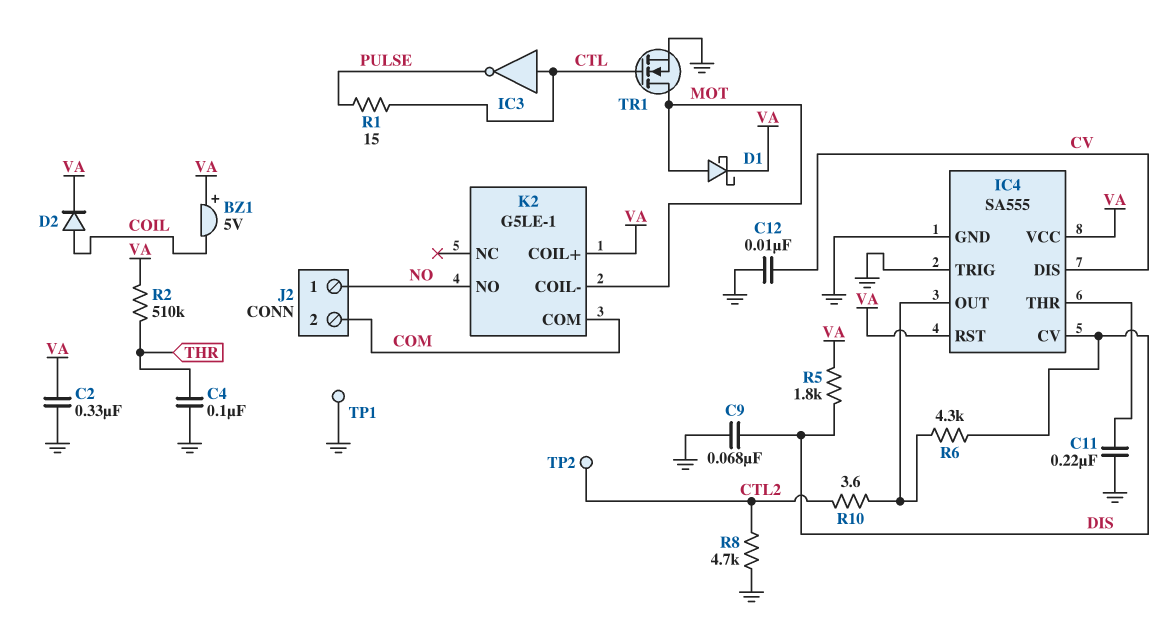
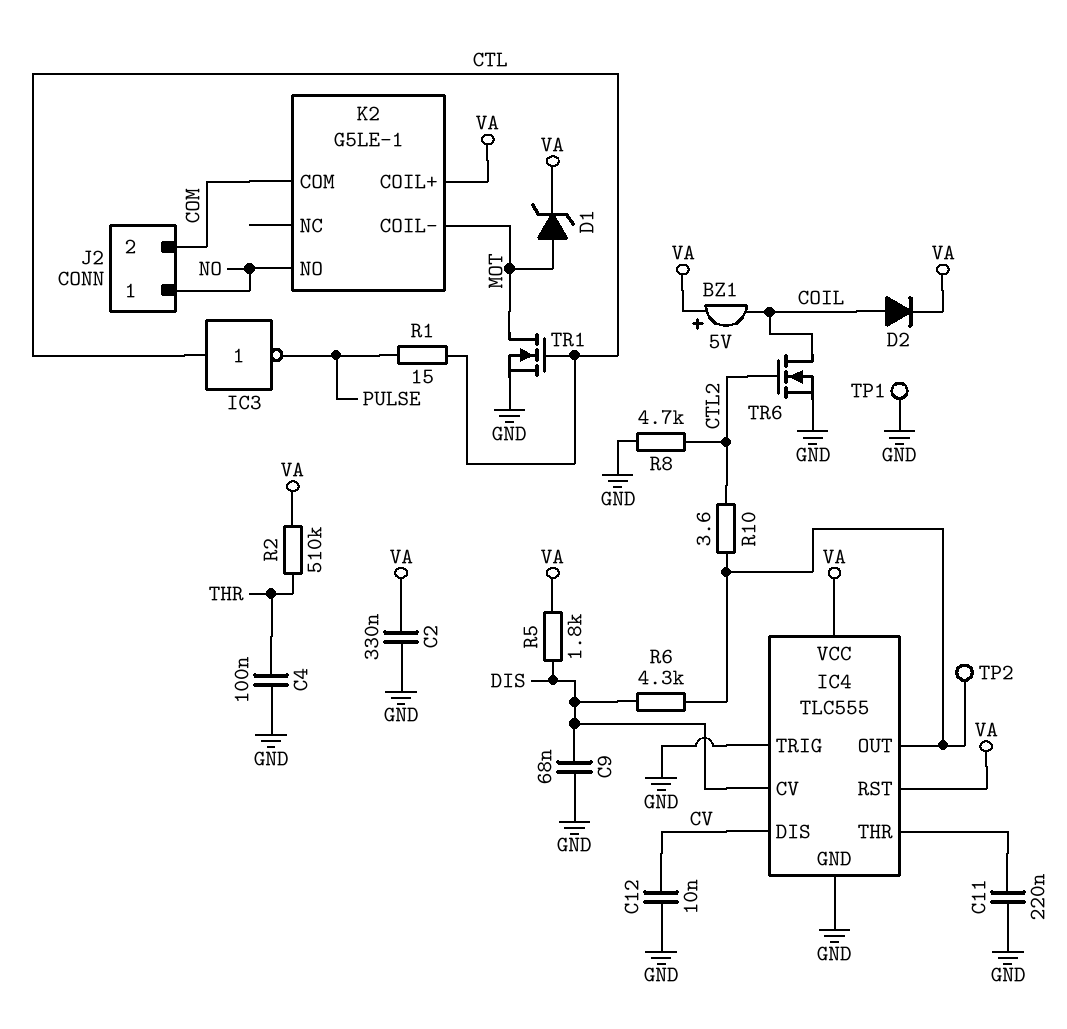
D1: schottky (A MOT, K VA) -> zener (A MOT, K VA)
IC4: SA555 -> TLC555
TP2: test point (CTL2) -> test point (IC4/OUT)
TR6: none -> NMOS (G CTL2, D COIL, S GND)

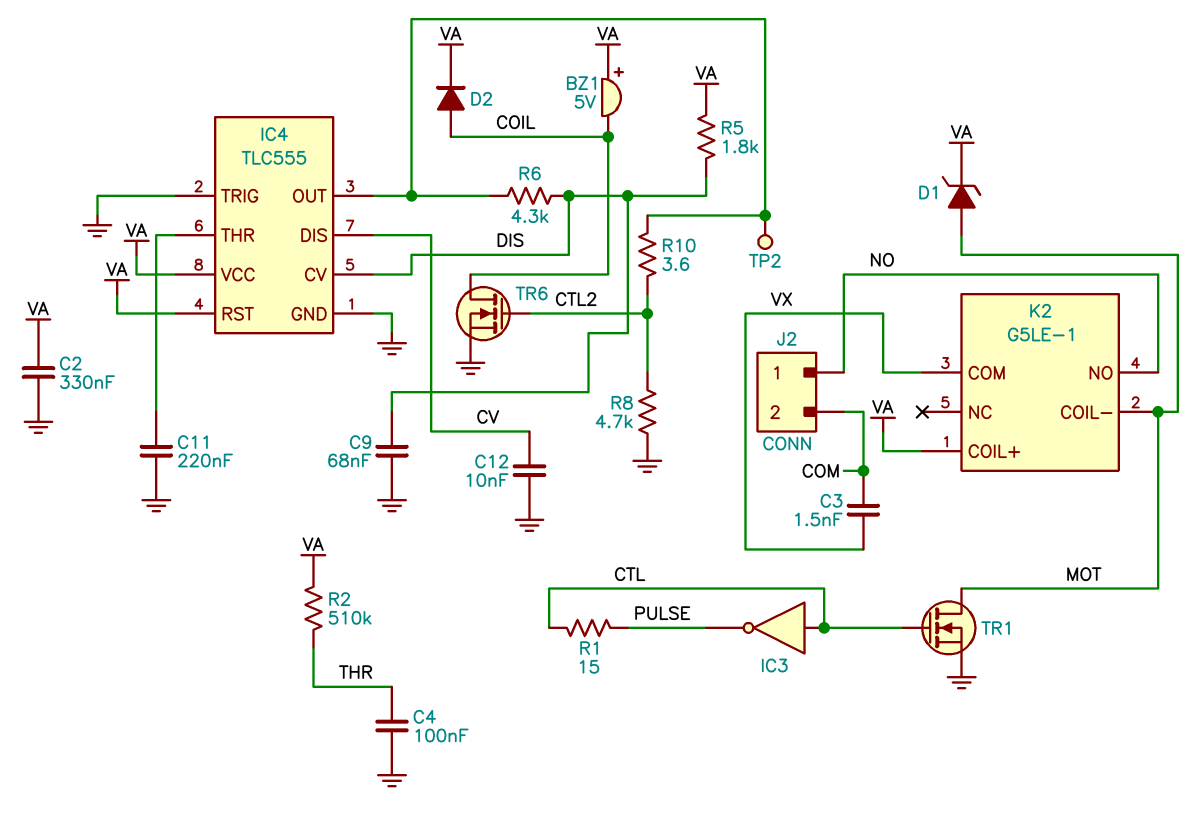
C3: none -> 1.5nF (COM, VX)
K2 pin COM: COM -> VX
TP1: test point (GND) -> none

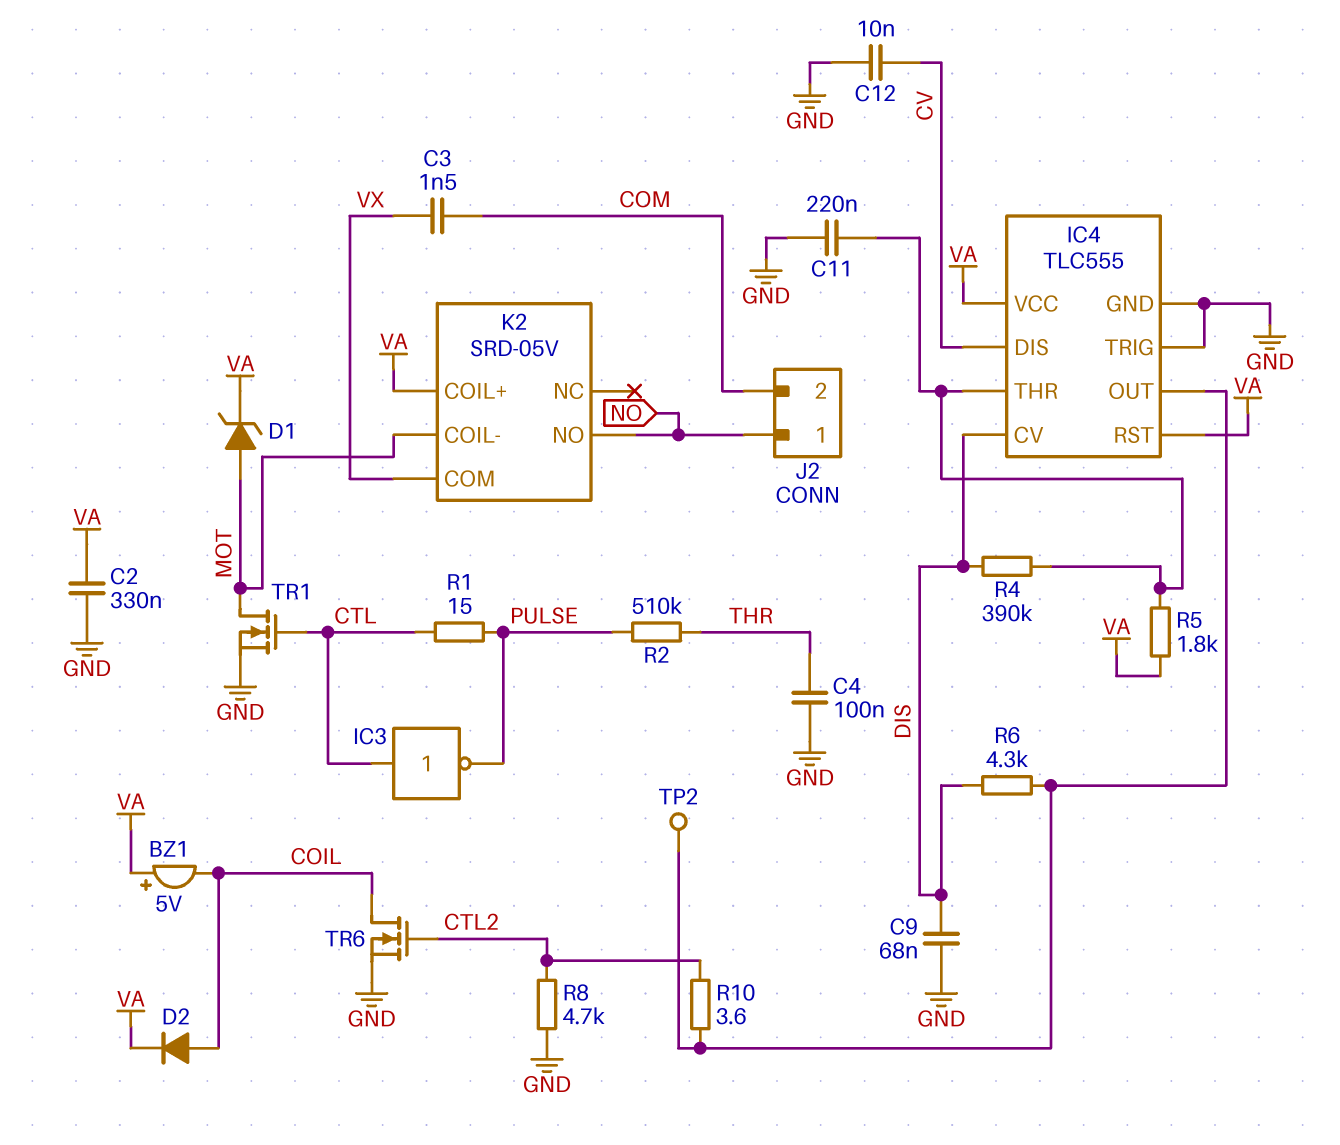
K2: G5LE-1 -> SRD-05V
R2: 510k (THR, VA) -> 510k (PULSE, THR)
R4: none -> 390k (DIS, IC4/THR)
R5: 1.8k (DIS, VA) -> 1.8k (IC4/THR, VA)

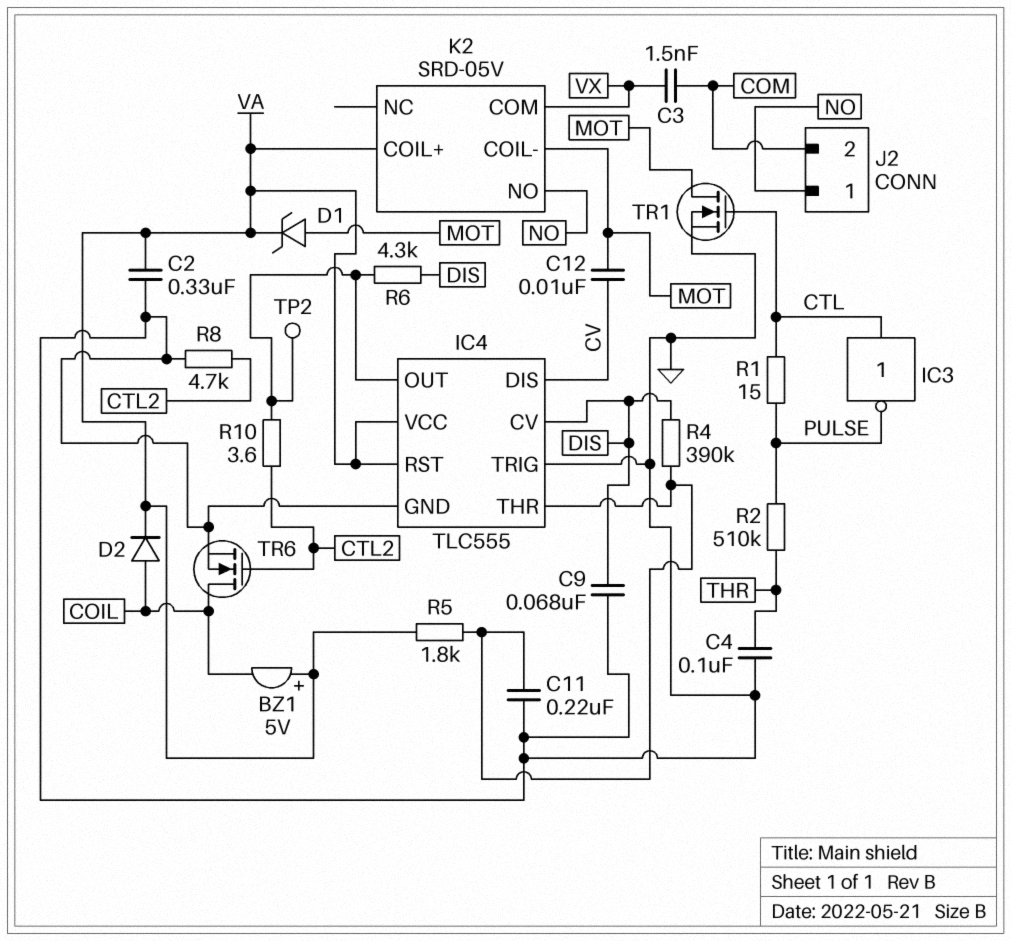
C12: 10nF (CV, GND) -> 10nF (CV, MOT)

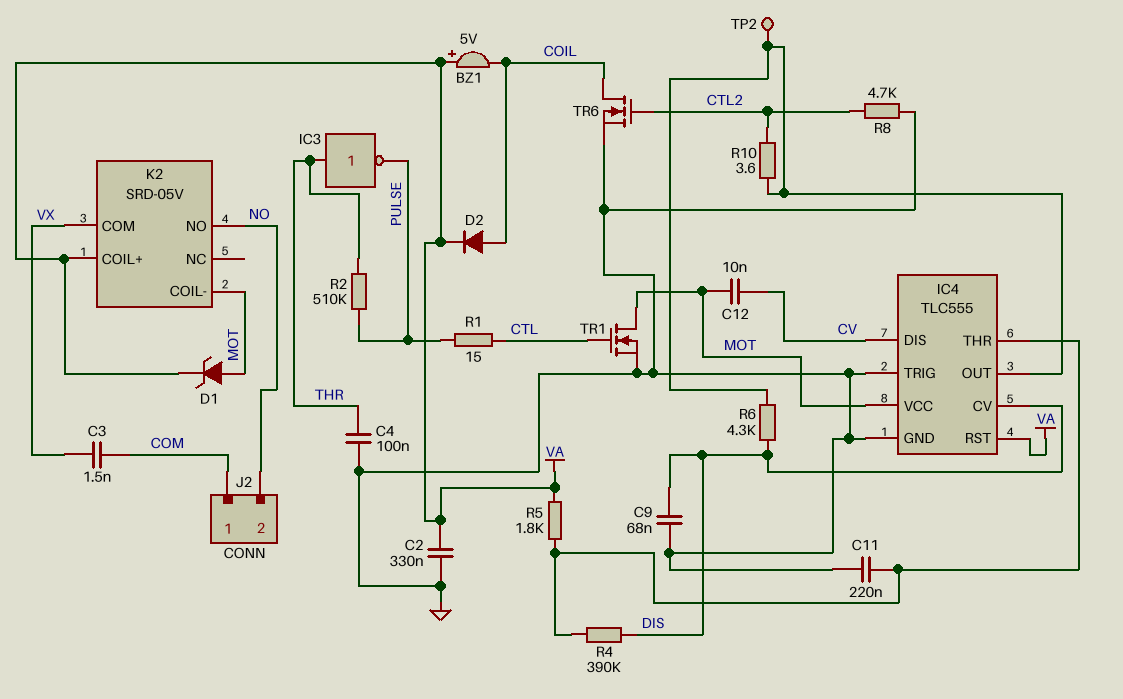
IC3: NOT (in CTL, out PULSE) -> NOT (in THR, out PULSE)
IC4 pin VCC: VA -> MOT
J2 pin 1: NO -> COM
J2 pin 2: COM -> NO

